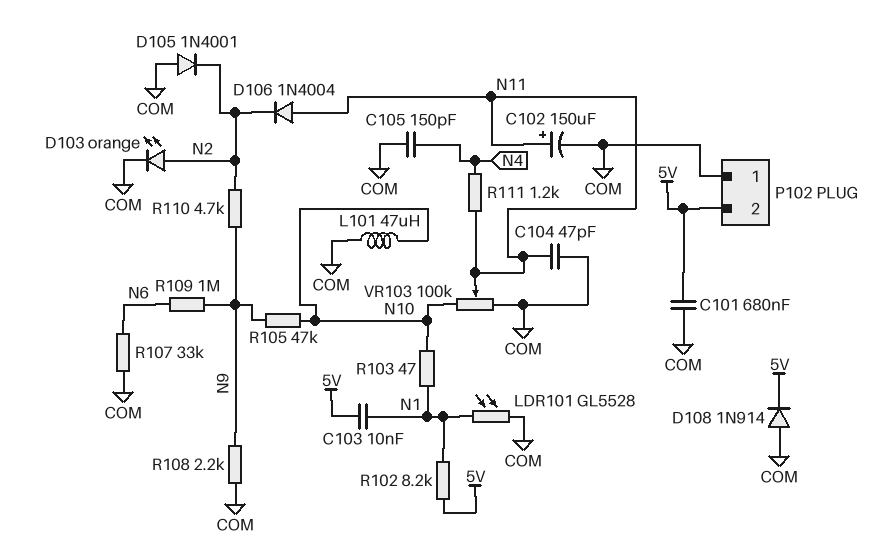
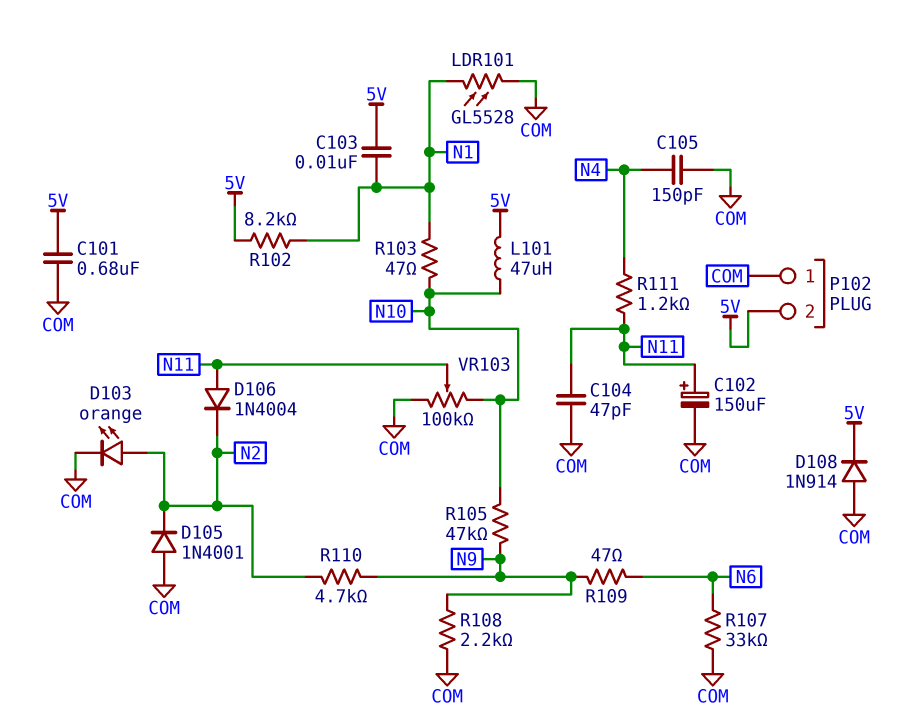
L101: 47uH (COM, N10) -> 47uH (5V, N10)
R109: 1M (N6, N9) -> 47 (N6, N9)

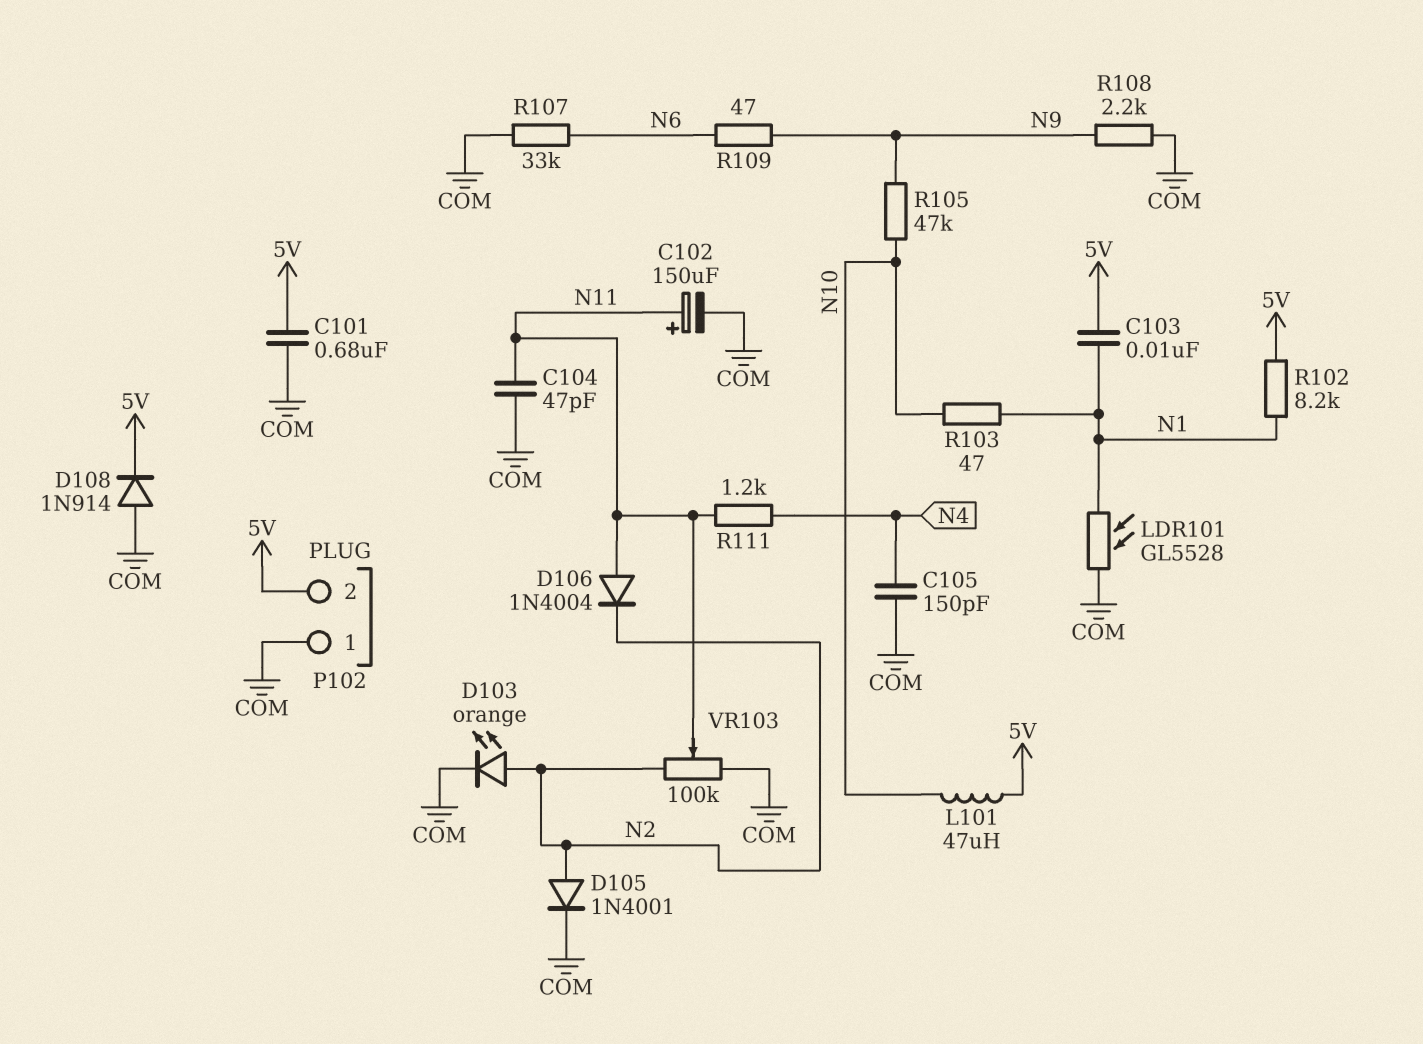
D105: diode 1N4001 (A COM, K N2) -> diode 1N4001 (A N2, K COM)
R110: 4.7k (N2, N9) -> none
VR103: 100k (COM, N10, wiper N11) -> 100k (COM, N2, wiper N11)

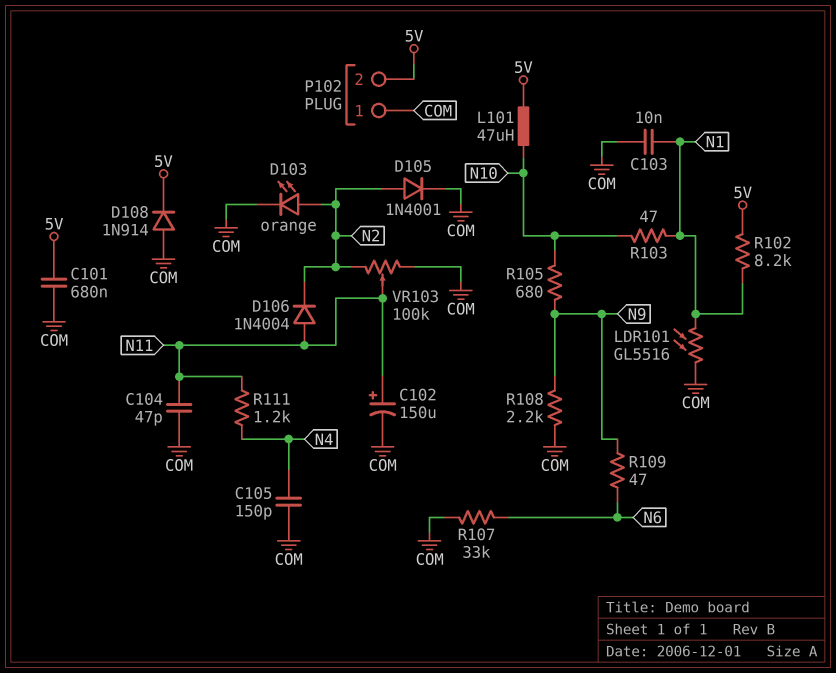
C103: 10nF (5V, N1) -> 10nF (COM, N1)
LDR101: GL5528 (COM, N1) -> GL5516 (COM, N1)
R105: 47k (N9, N10) -> 680 (N9, N10)

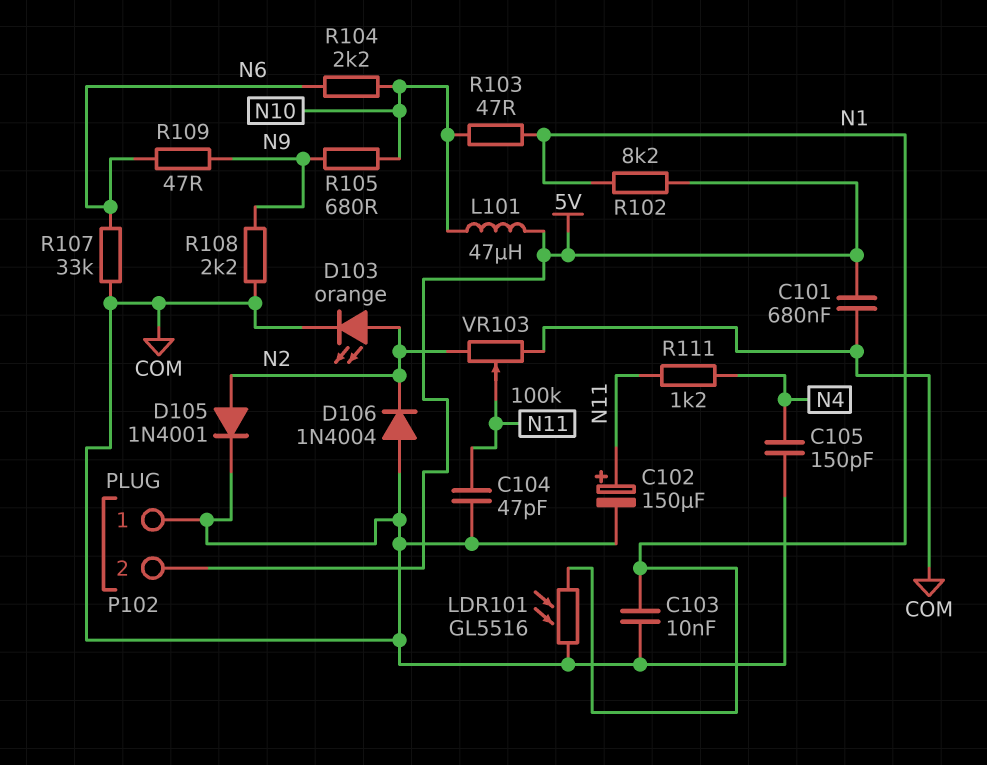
D106: diode 1N4004 (A N11, K N2) -> diode 1N4004 (A COM, K N2)
D108: diode 1N914 (A COM, K 5V) -> none
R104: none -> 2.2k (N6, N10)

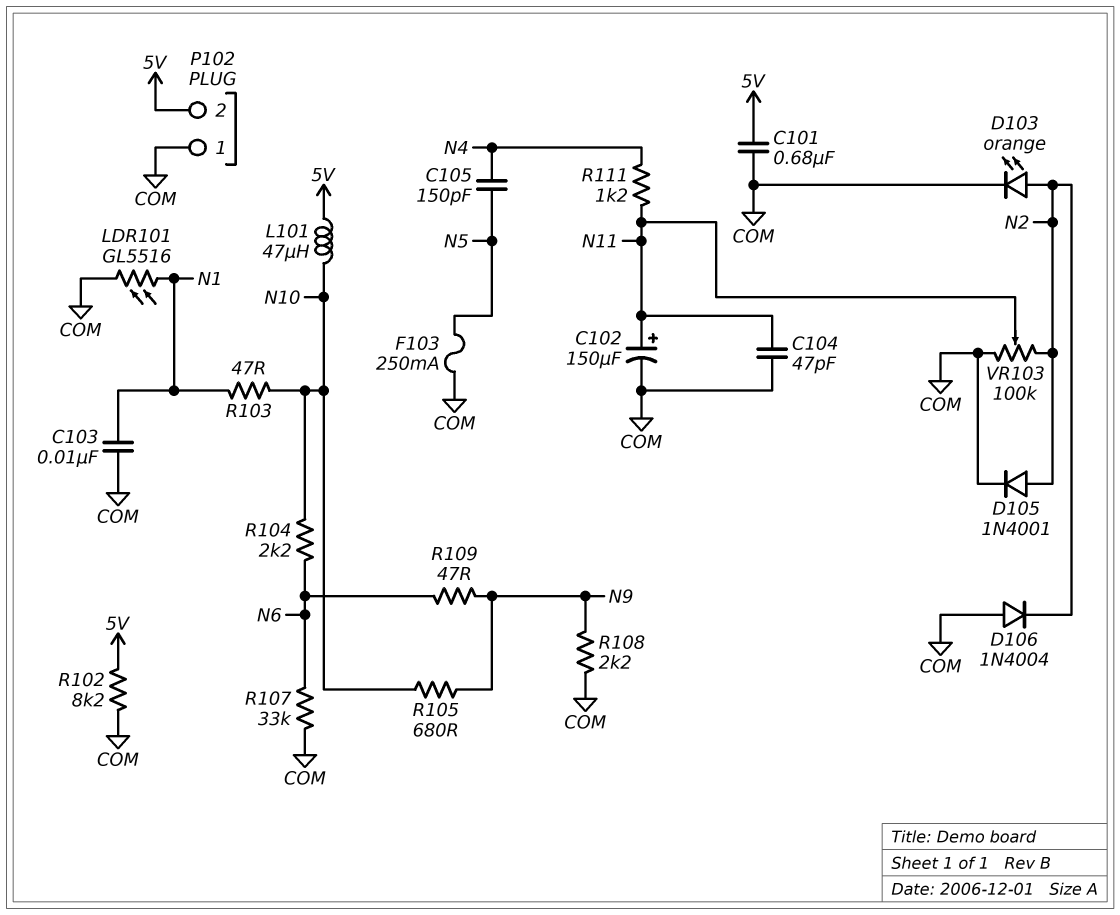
C105: 150pF (COM, N4) -> 150pF (N4, N5)
F103: none -> 250mA (COM, N5)
R102: 8.2k (5V, N1) -> 8.2k (5V, COM)

